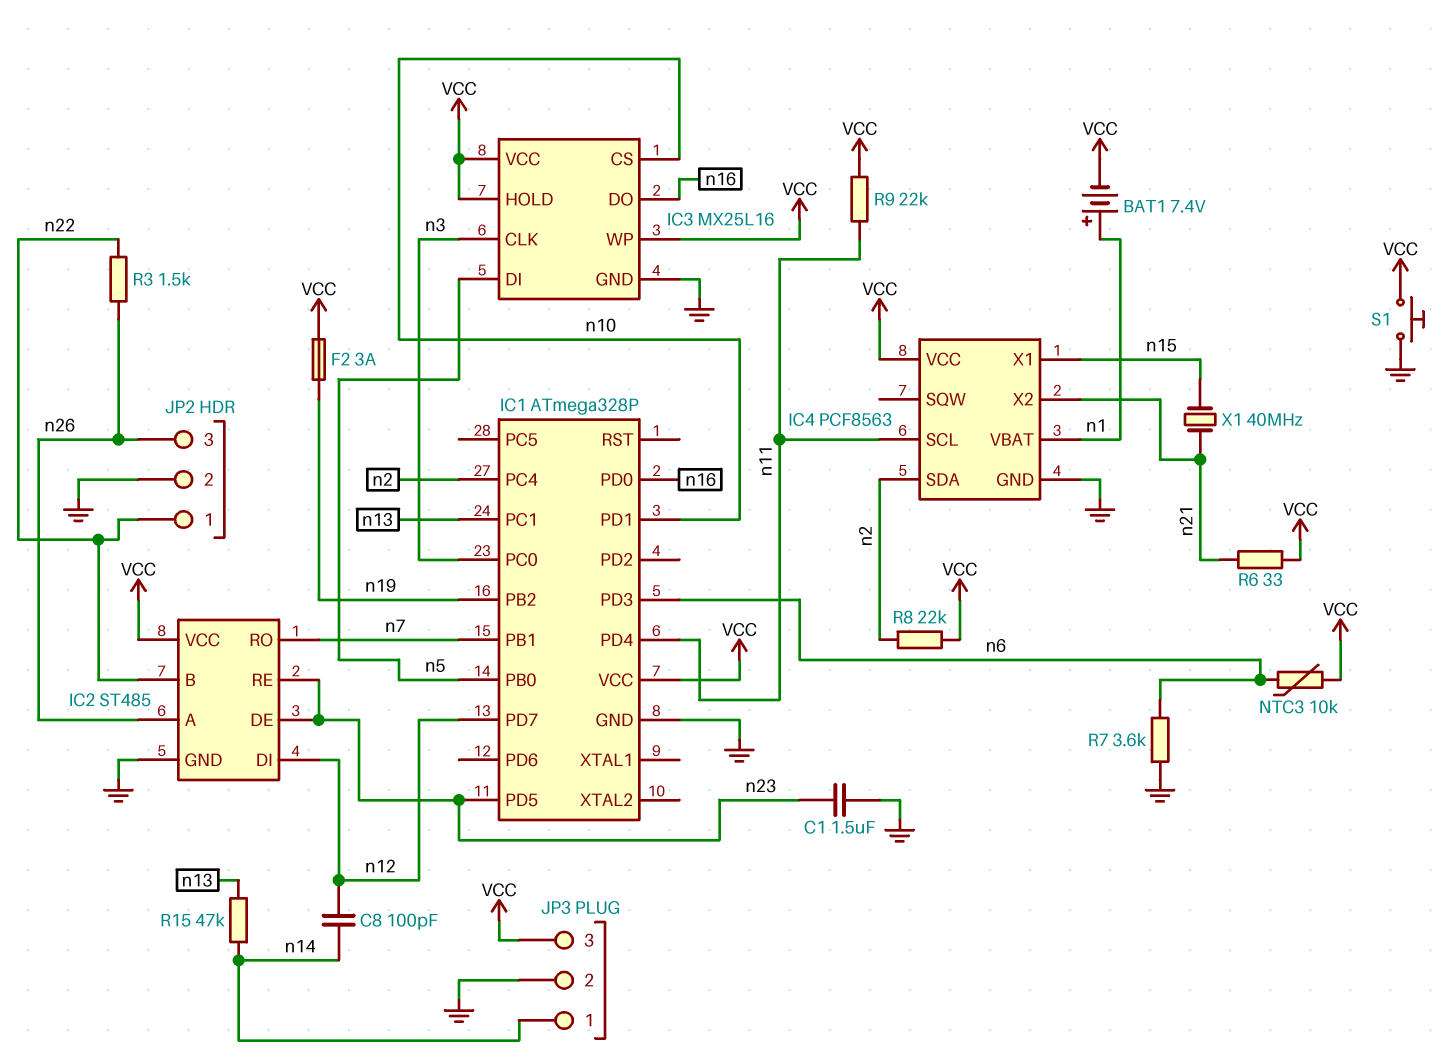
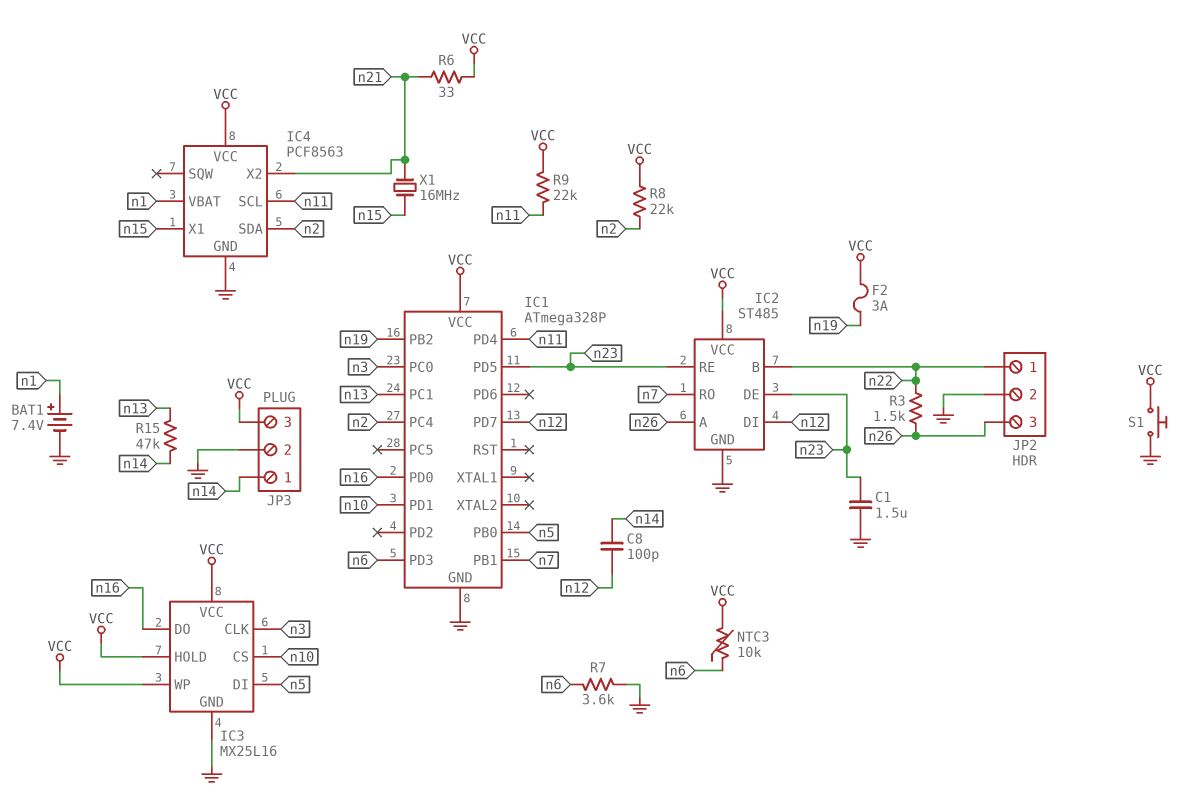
BAT1: 7.4V (plus n1, minus VCC) -> 7.4V (plus n1, minus GND)
X1: 40MHz (n15, n21) -> 16MHz (n15, n21)

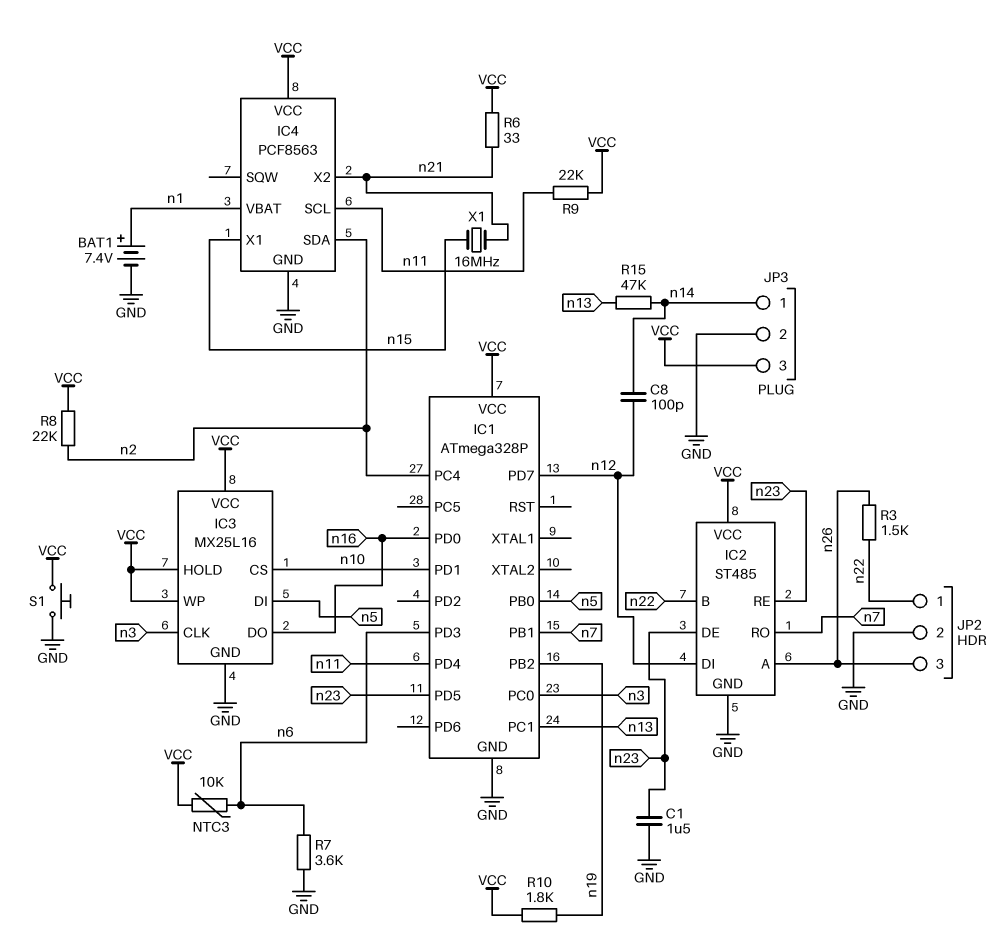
F2: 3A (VCC, n19) -> none
R10: none -> 1.8k (VCC, n19)

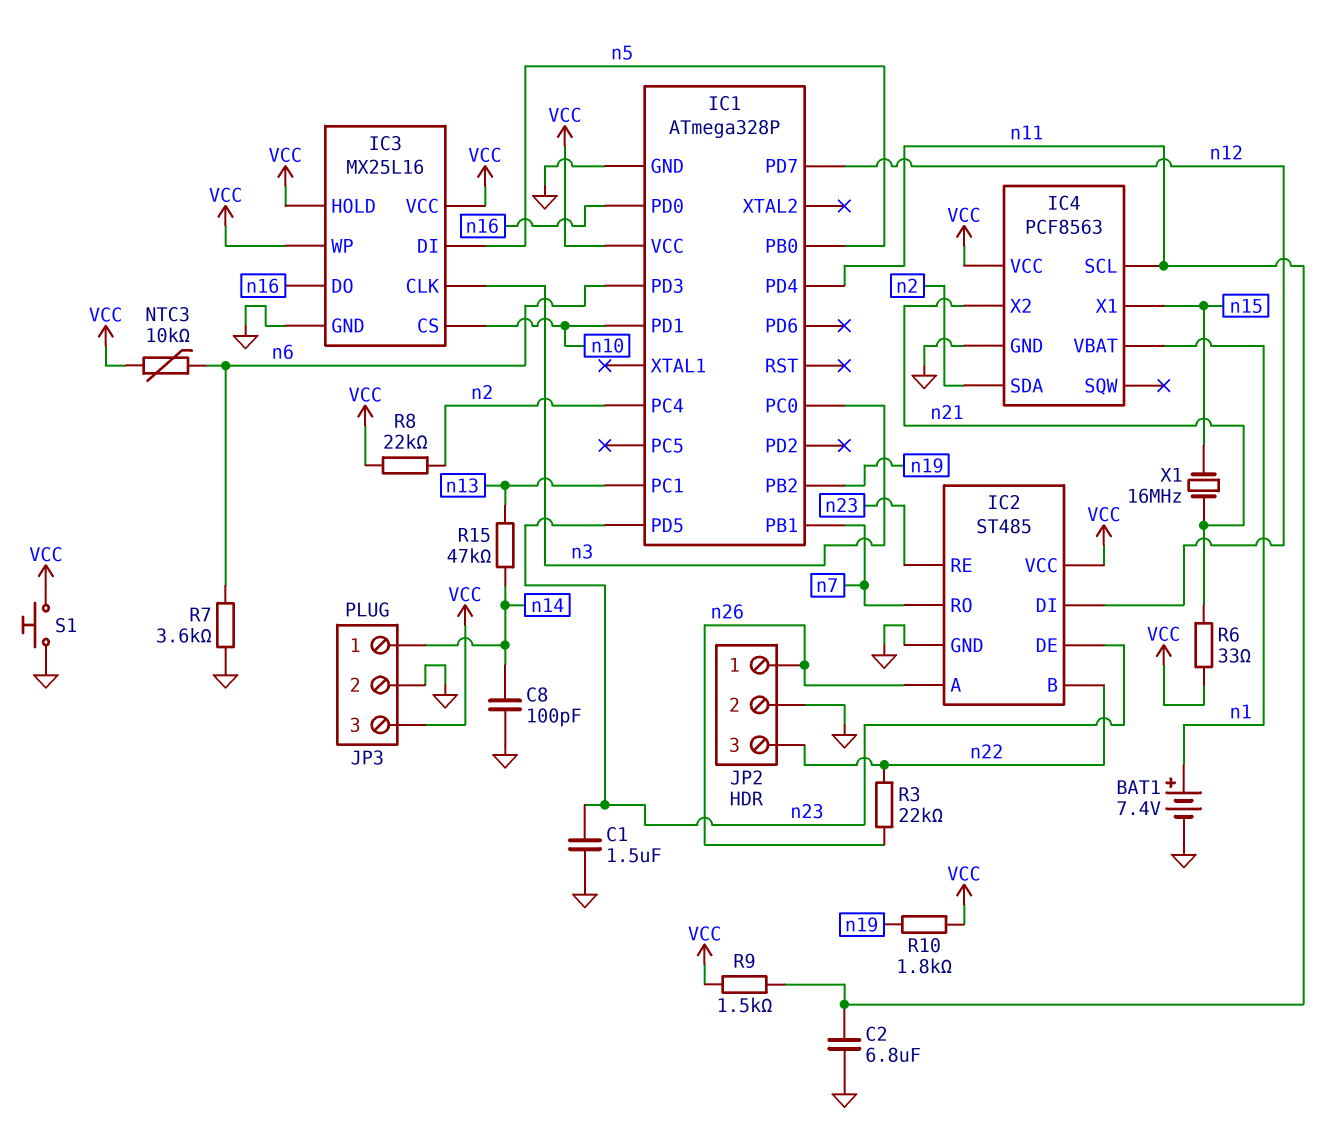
C2: none -> 6.8uF (GND, n11)
C8: 100pF (n12, n14) -> 100pF (GND, n14)
JP2 pin 1: n22 -> n26
JP2 pin 3: n26 -> n22
R3: 1.5k (n22, n26) -> 22k (n22, n26)
R9: 22k (VCC, n11) -> 1.5k (VCC, n11)

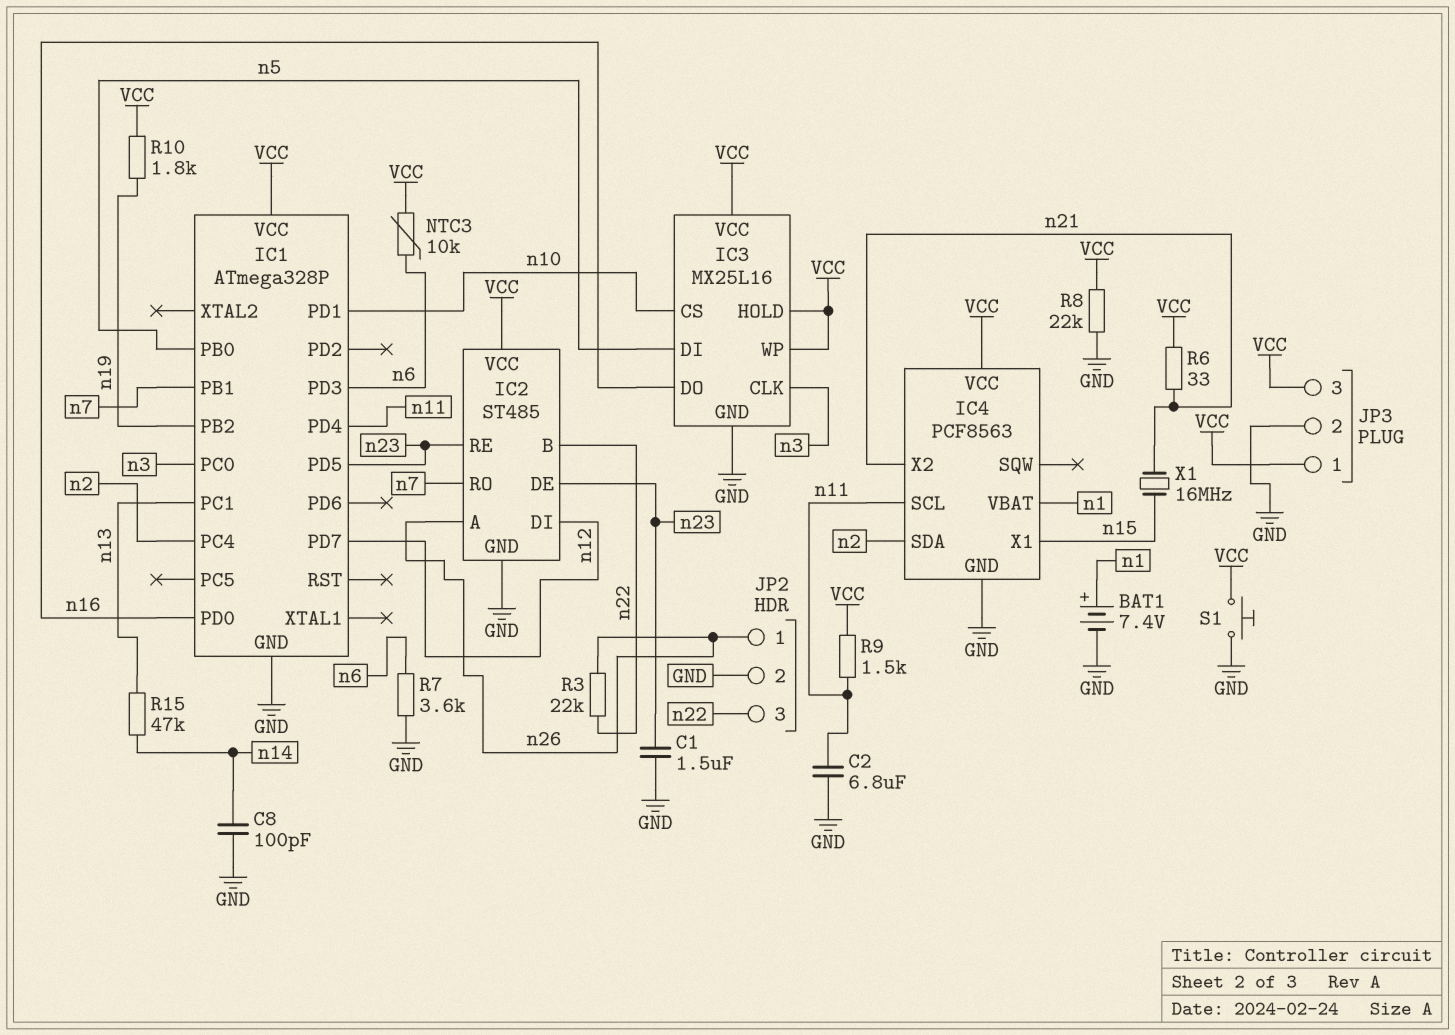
JP3 pin 1: n14 -> VCC
R8: 22k (VCC, n2) -> 22k (GND, VCC)

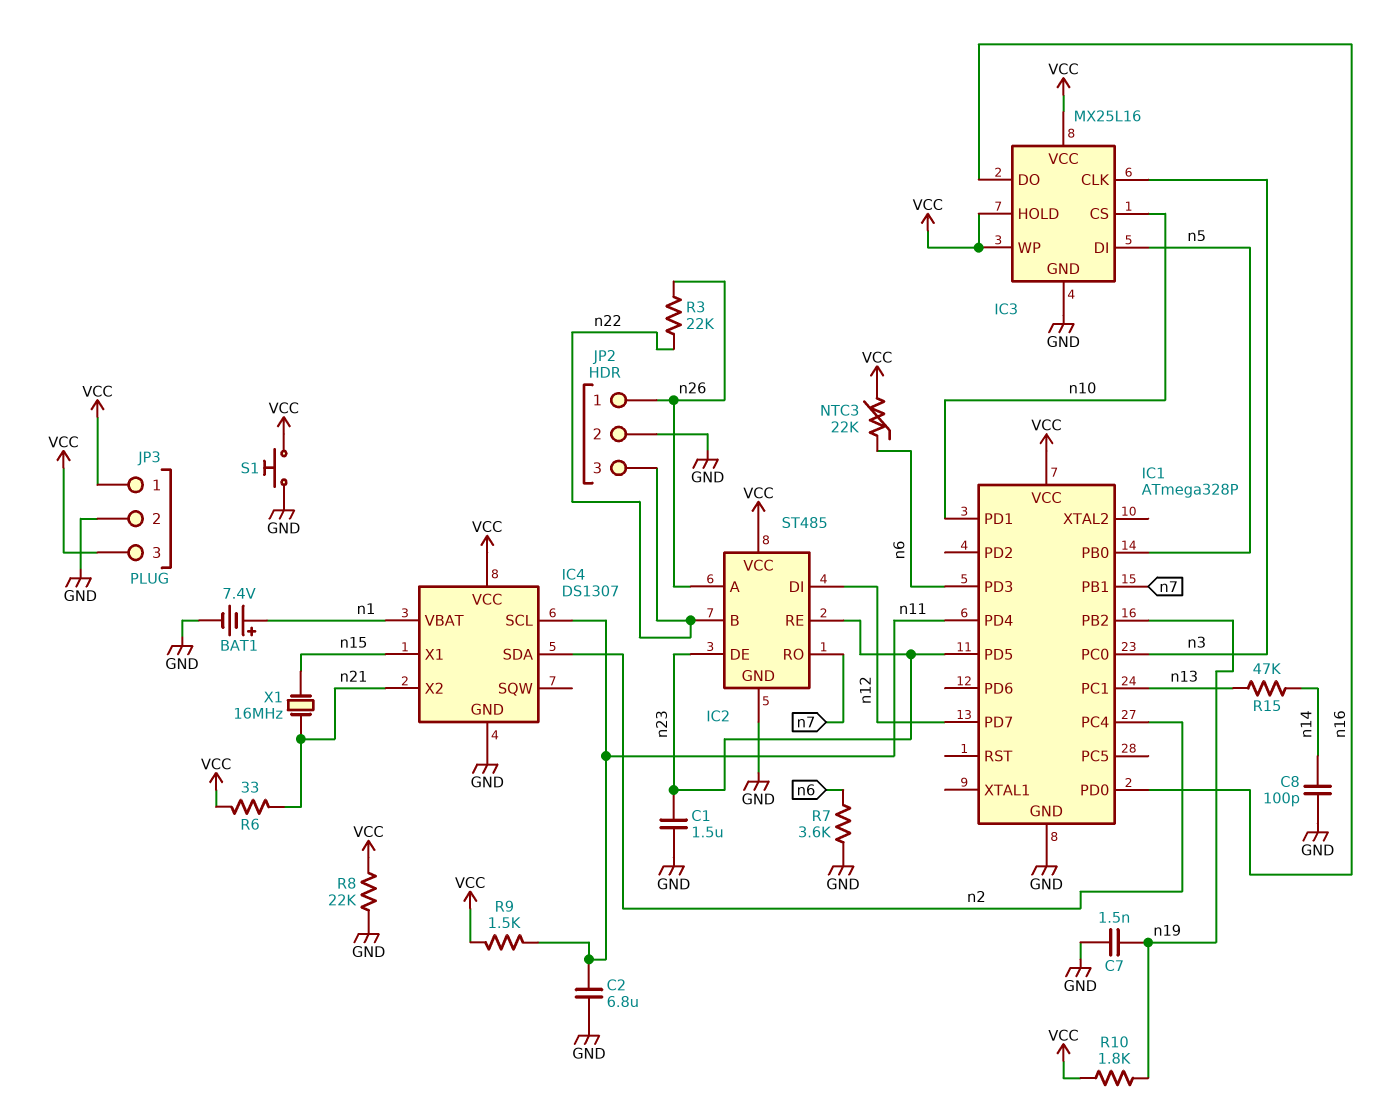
C7: none -> 1.5nF (GND, n19)
IC4: PCF8563 -> DS1307
NTC3: 10k (VCC, n6) -> 22k (VCC, n6)

